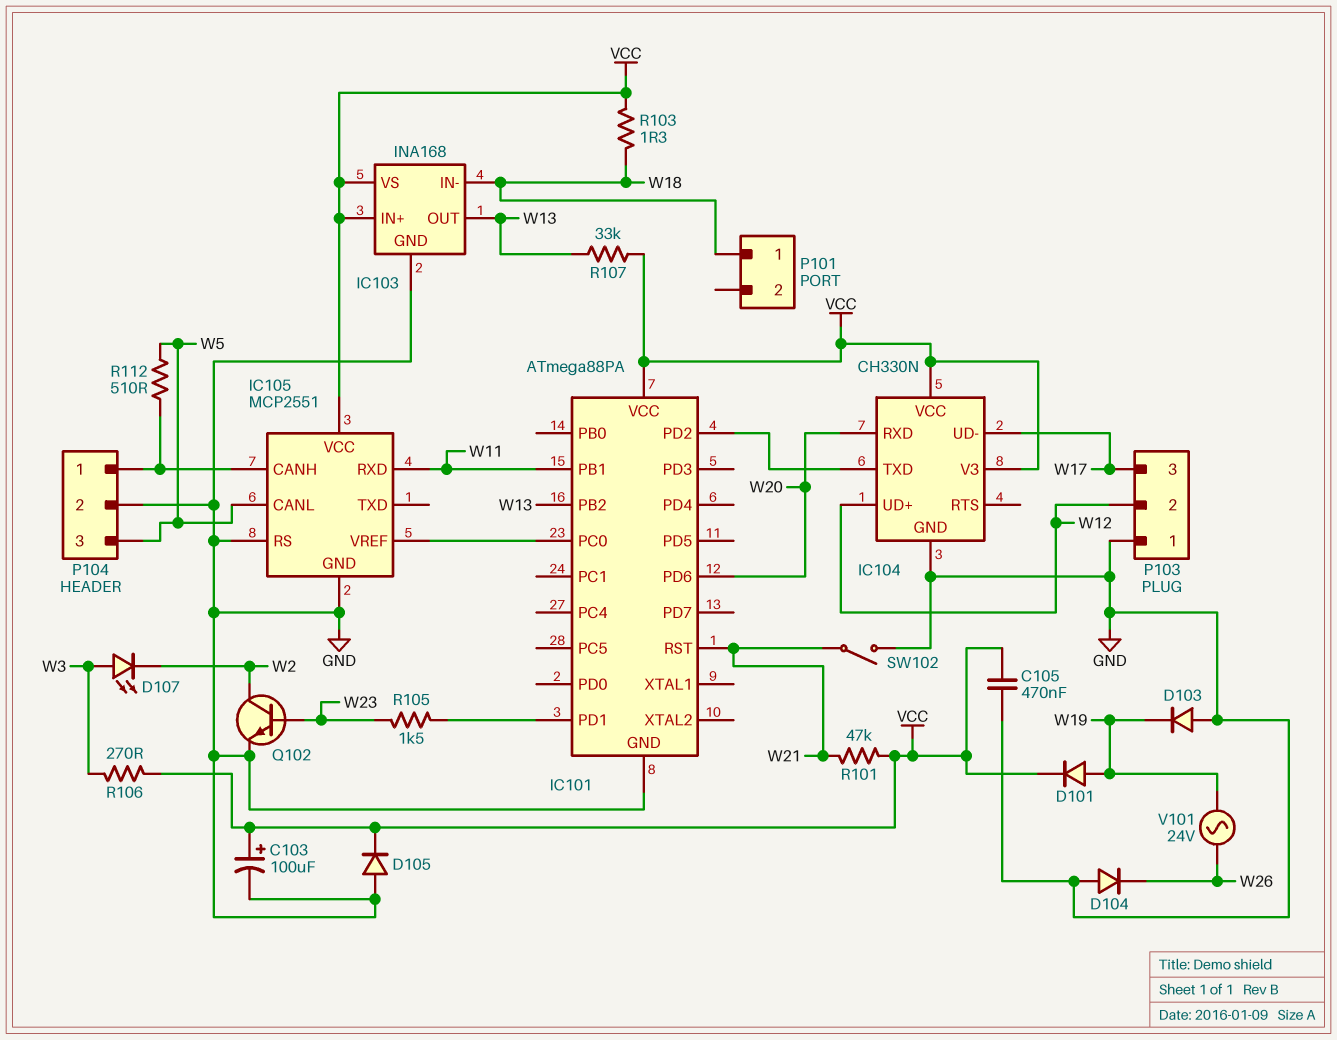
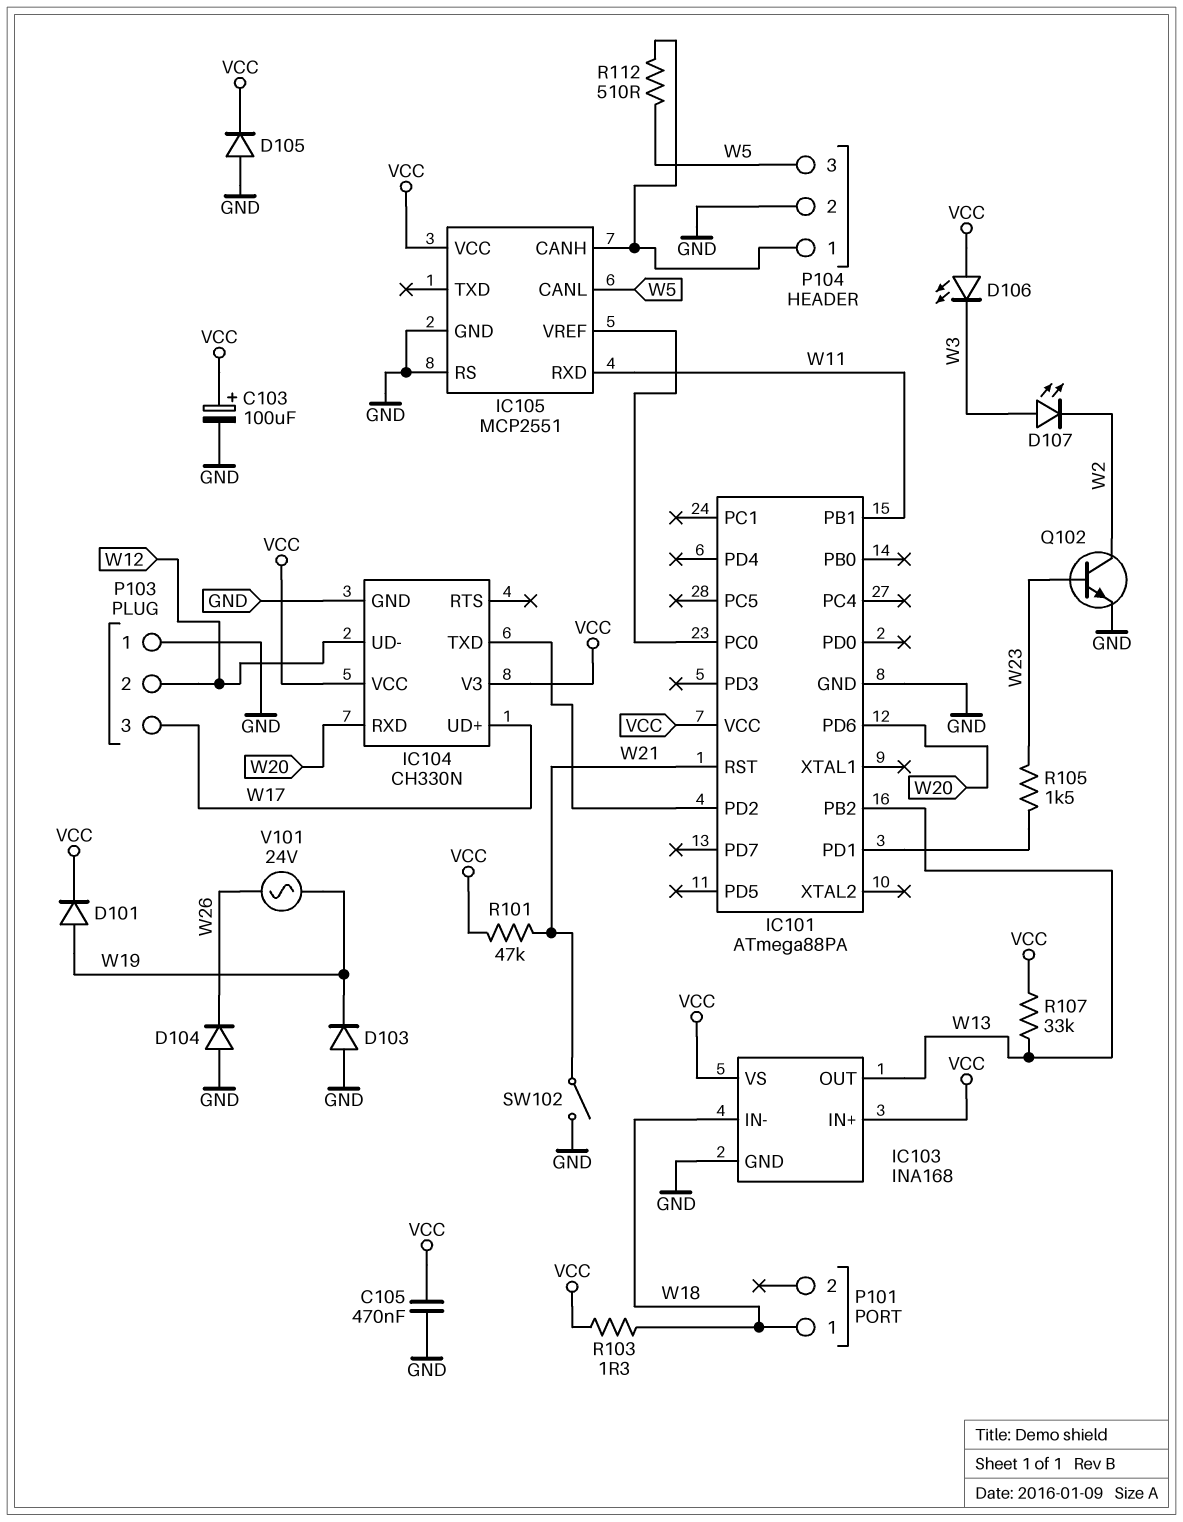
D106: none -> LED (A VCC, K W3)
IC104 pin UD+: W12 -> W17
IC104 pin UD-: W17 -> W12
R106: 270 (VCC, W3) -> none

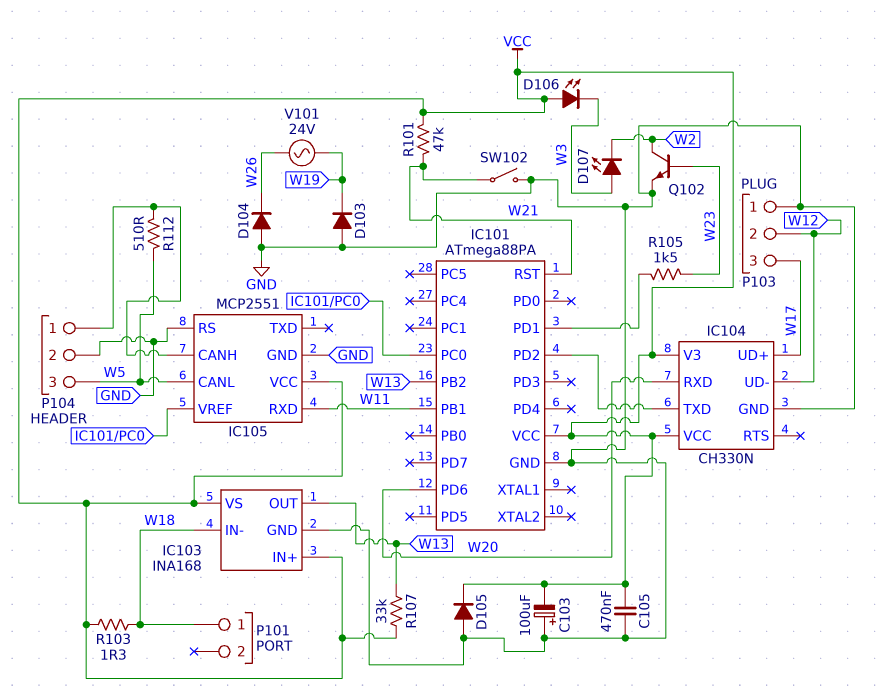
C103: 100uF (plus VCC, minus GND) -> 100uF (plus GND, minus VCC)
D101: diode (A W19, K VCC) -> none

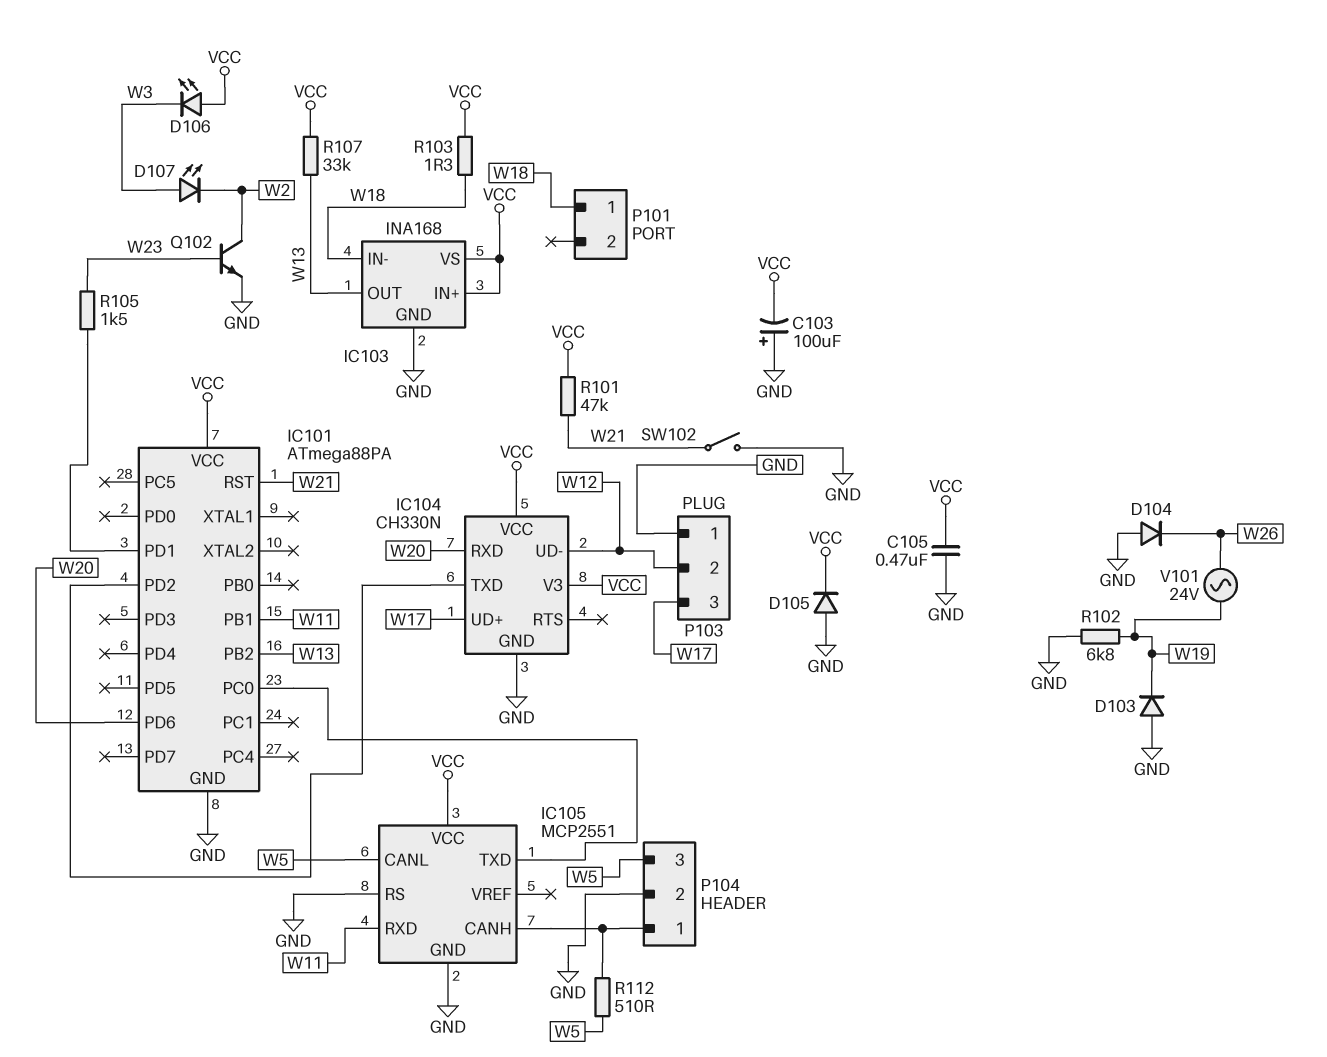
IC105 pin TXD: none -> IC101/PC0
IC105 pin VREF: IC101/PC0 -> none
R102: none -> 6.8k (GND, W19)

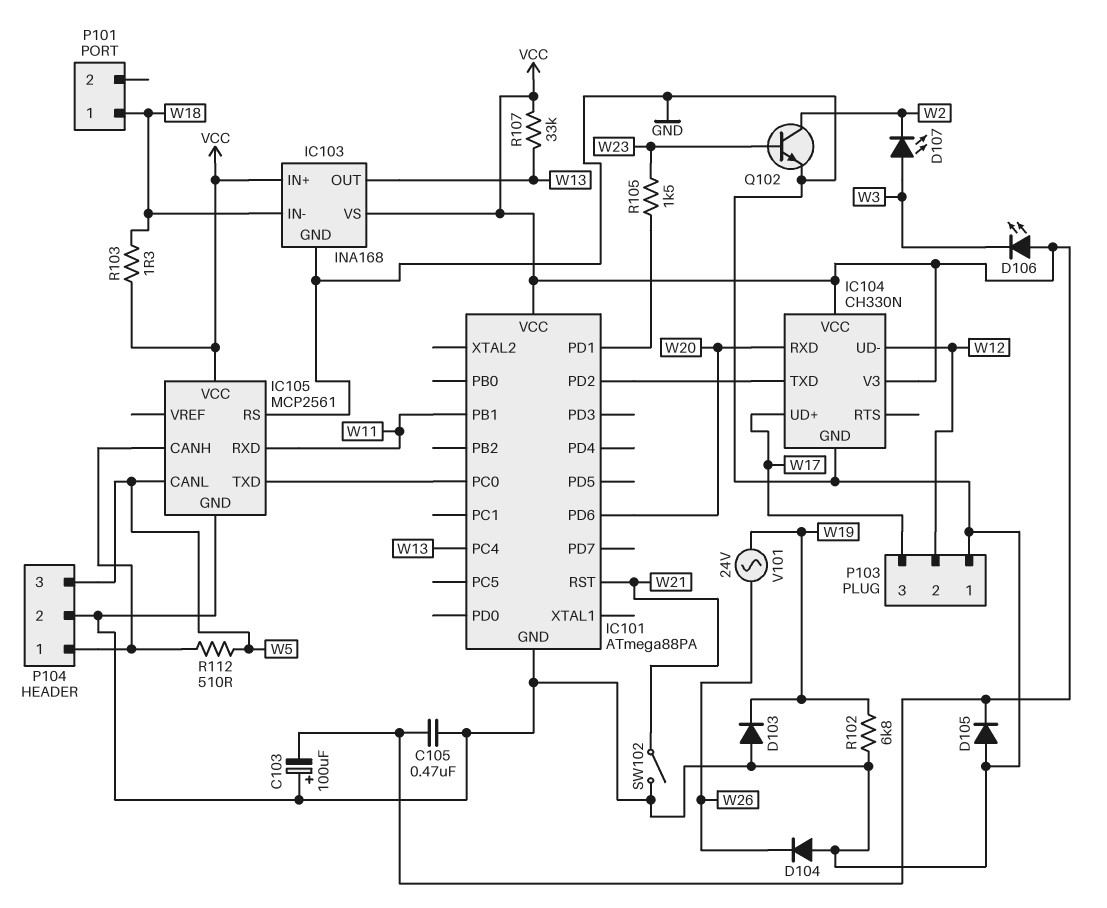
IC101 pin PB2: W13 -> none
IC101 pin PC4: none -> W13
IC105: MCP2551 -> MCP2561
R101: 47k (VCC, W21) -> none

